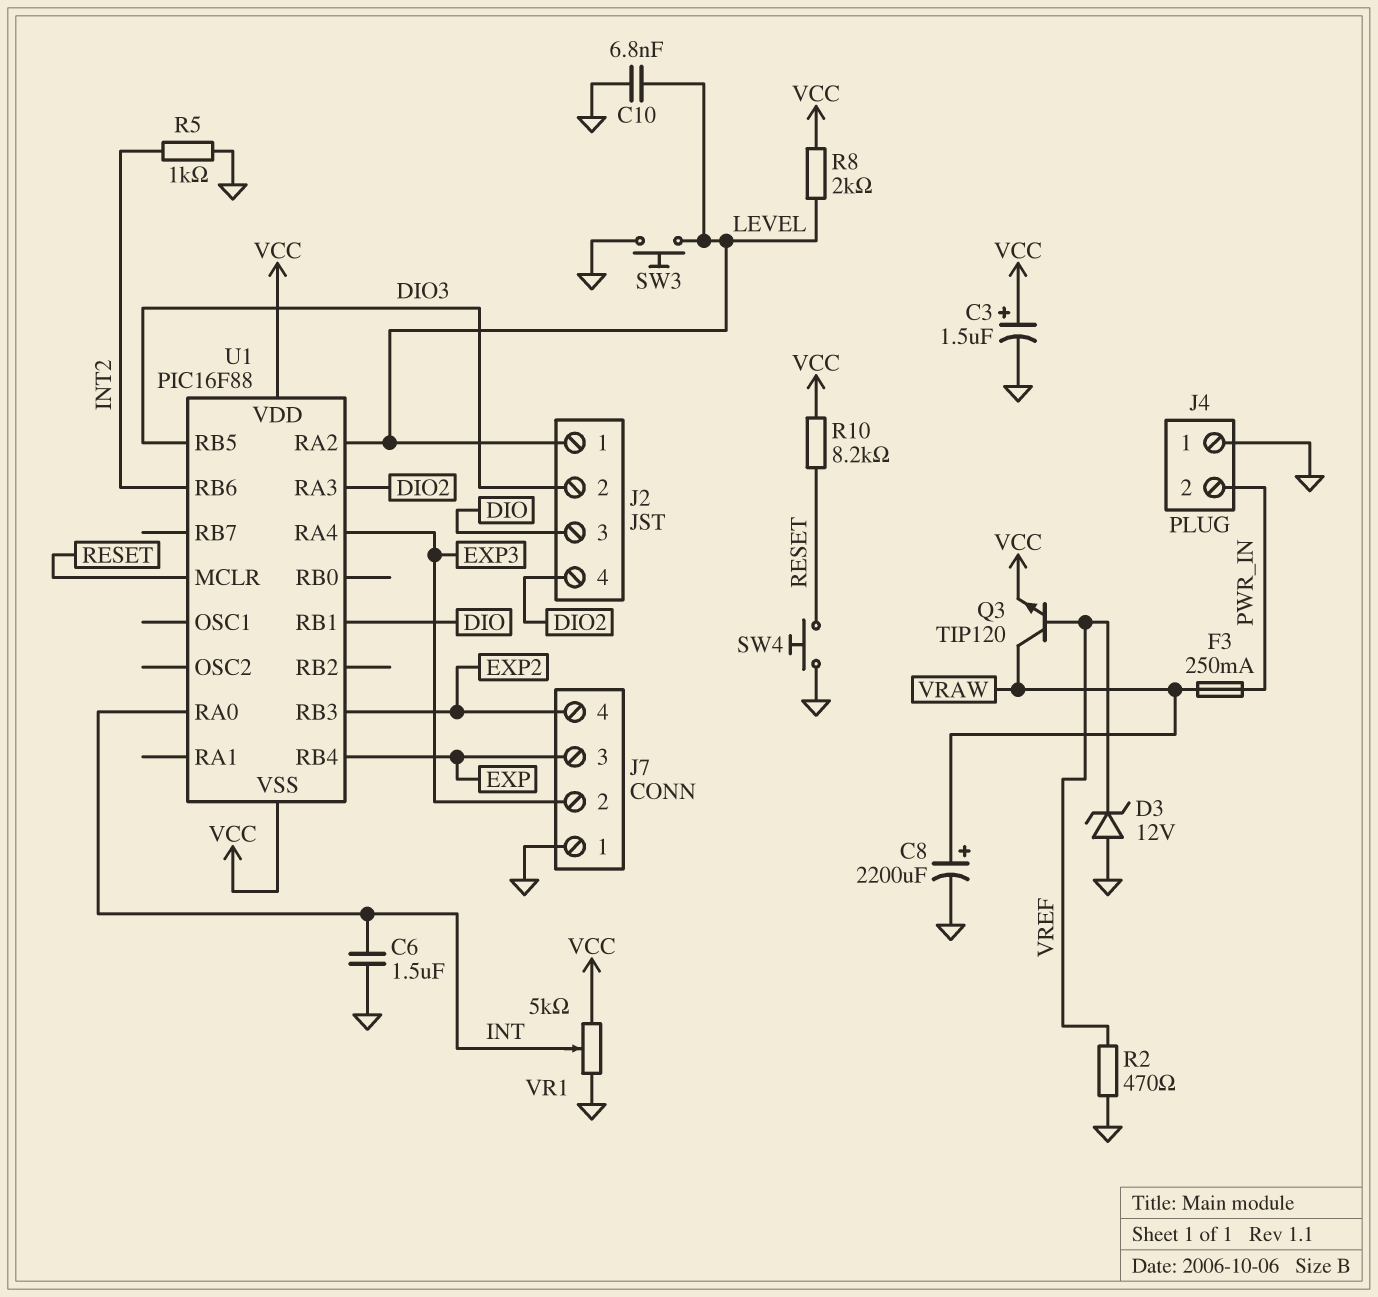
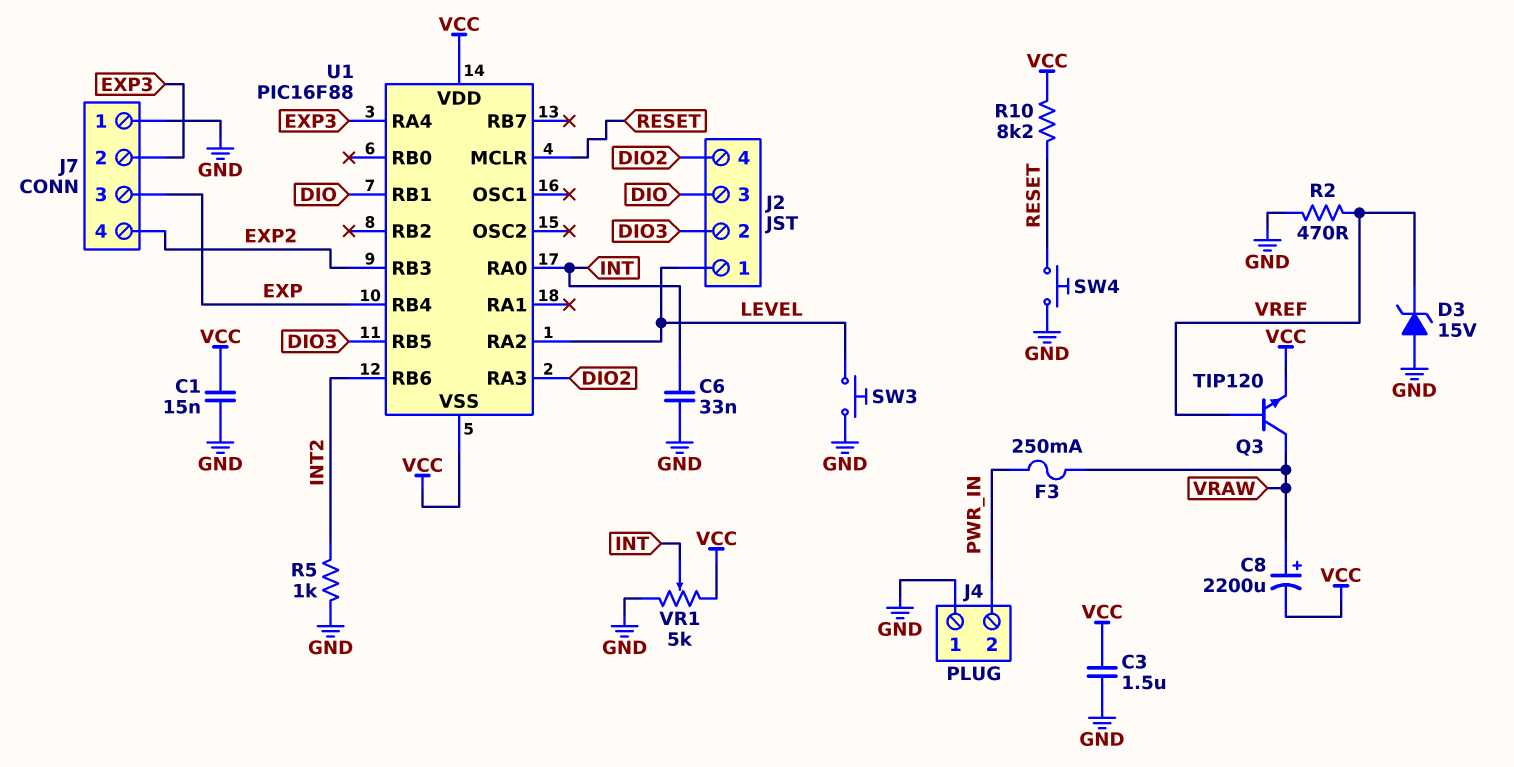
C1: none -> 15nF (GND, VCC)
C3: 1.5uF (plus VCC, minus GND) -> 1.5uF (GND, VCC)
C6: 1.5uF (GND, INT) -> 33nF (GND, INT)
C8: 2200uF (plus VRAW, minus GND) -> 2200uF (plus VRAW, minus VCC)
C10: 6.8nF (GND, LEVEL) -> none
D3: zener 12V (A GND, K VREF) -> zener 15V (A GND, K VREF)
R8: 2k (LEVEL, VCC) -> none

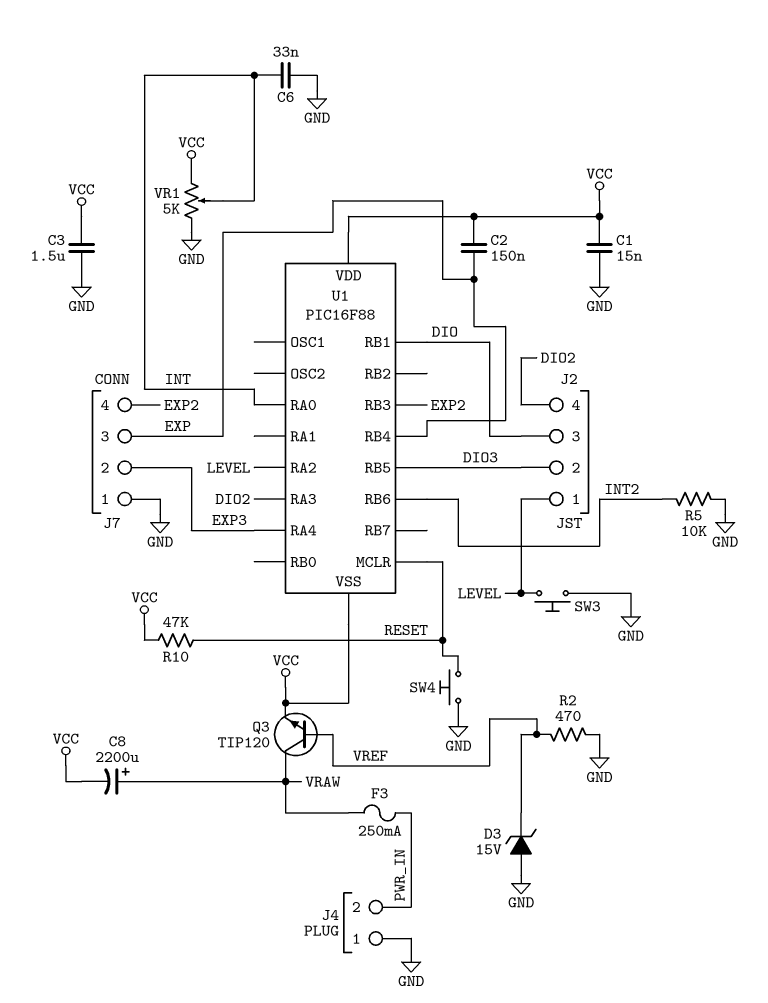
C2: none -> 150nF (EXP, VCC)
R5: 1k (GND, INT2) -> 10k (GND, INT2)
R10: 8.2k (RESET, VCC) -> 47k (RESET, VCC)

